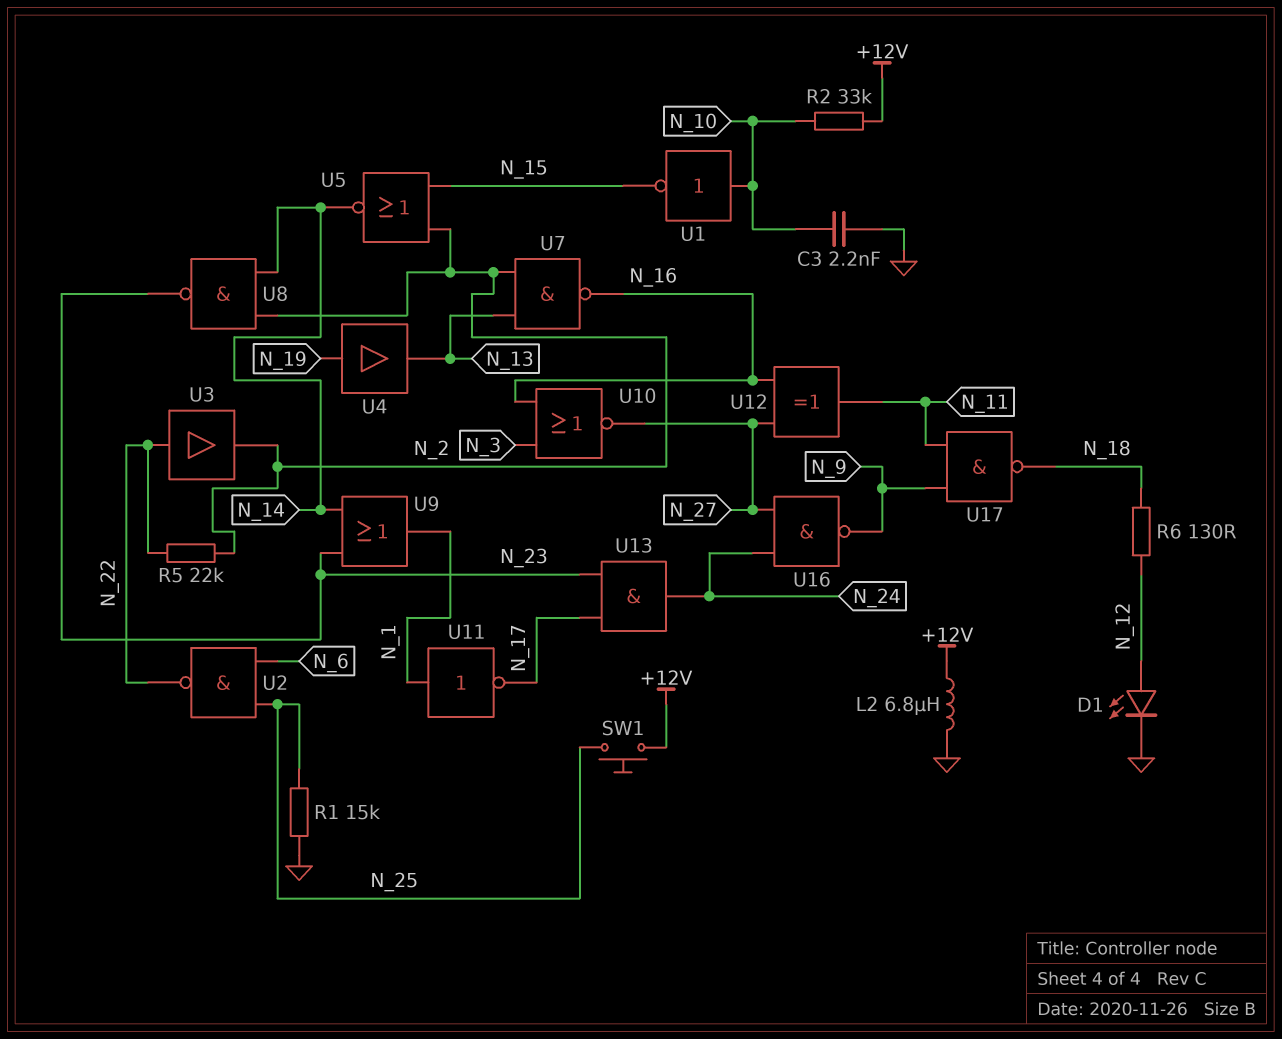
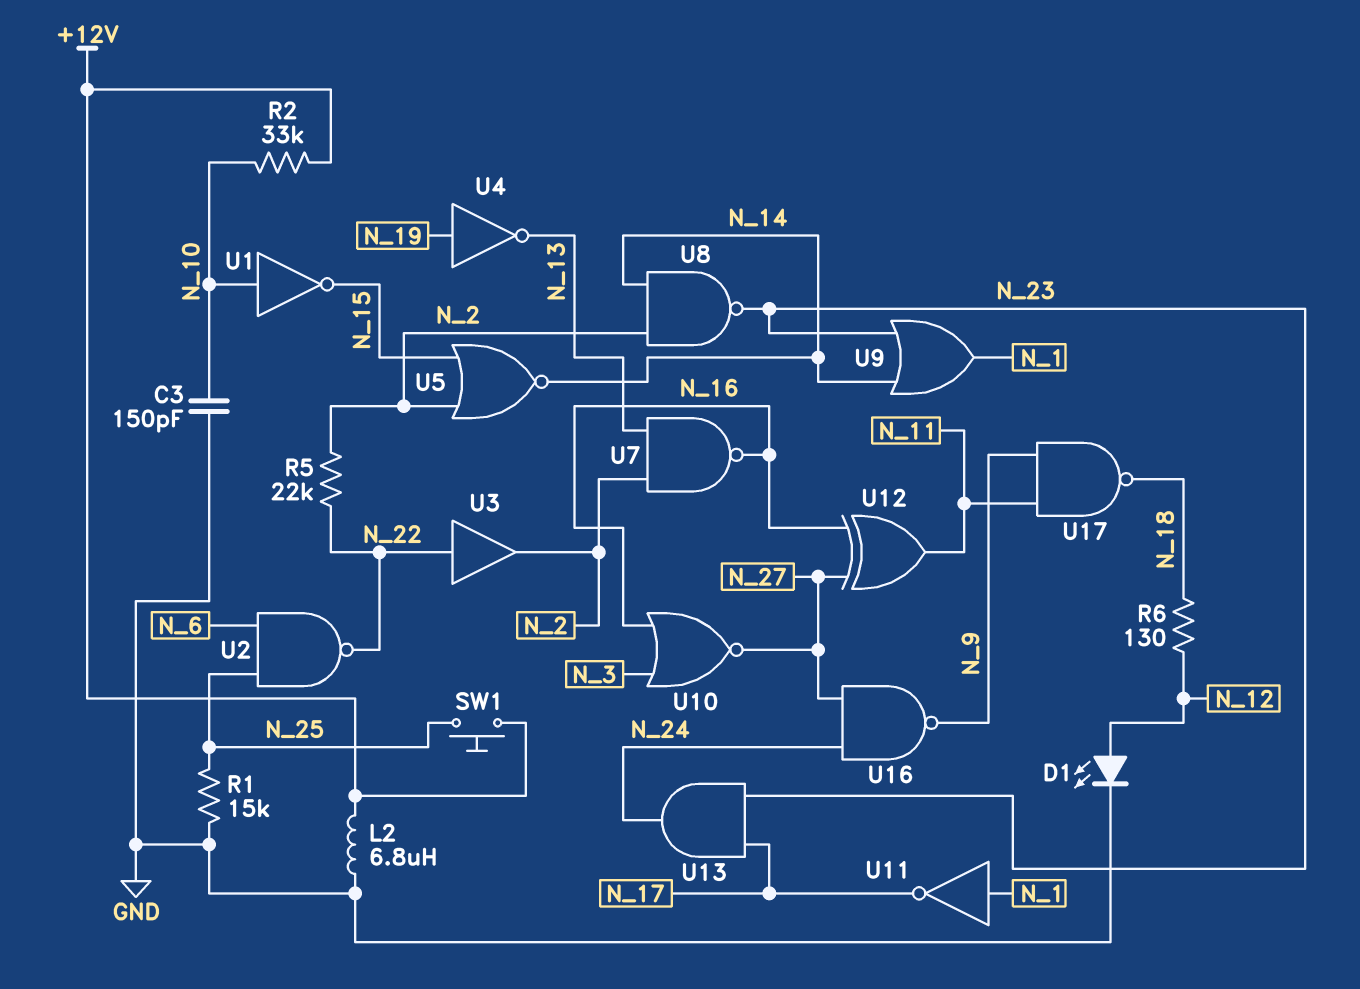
C3: 2.2nF (GND, N_10) -> 150pF (GND, N_10)
U4: buffer (in N_19, out N_13) -> NOT (in N_19, out N_13)

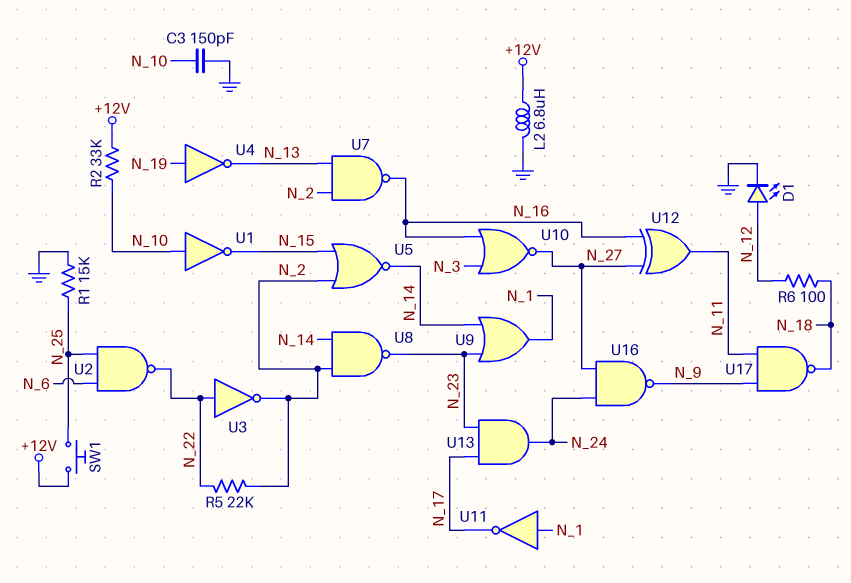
R6: 130 (N_12, N_18) -> 100 (N_12, N_18)
U3: buffer (in N_22, out N_2) -> NOT (in N_22, out N_2)

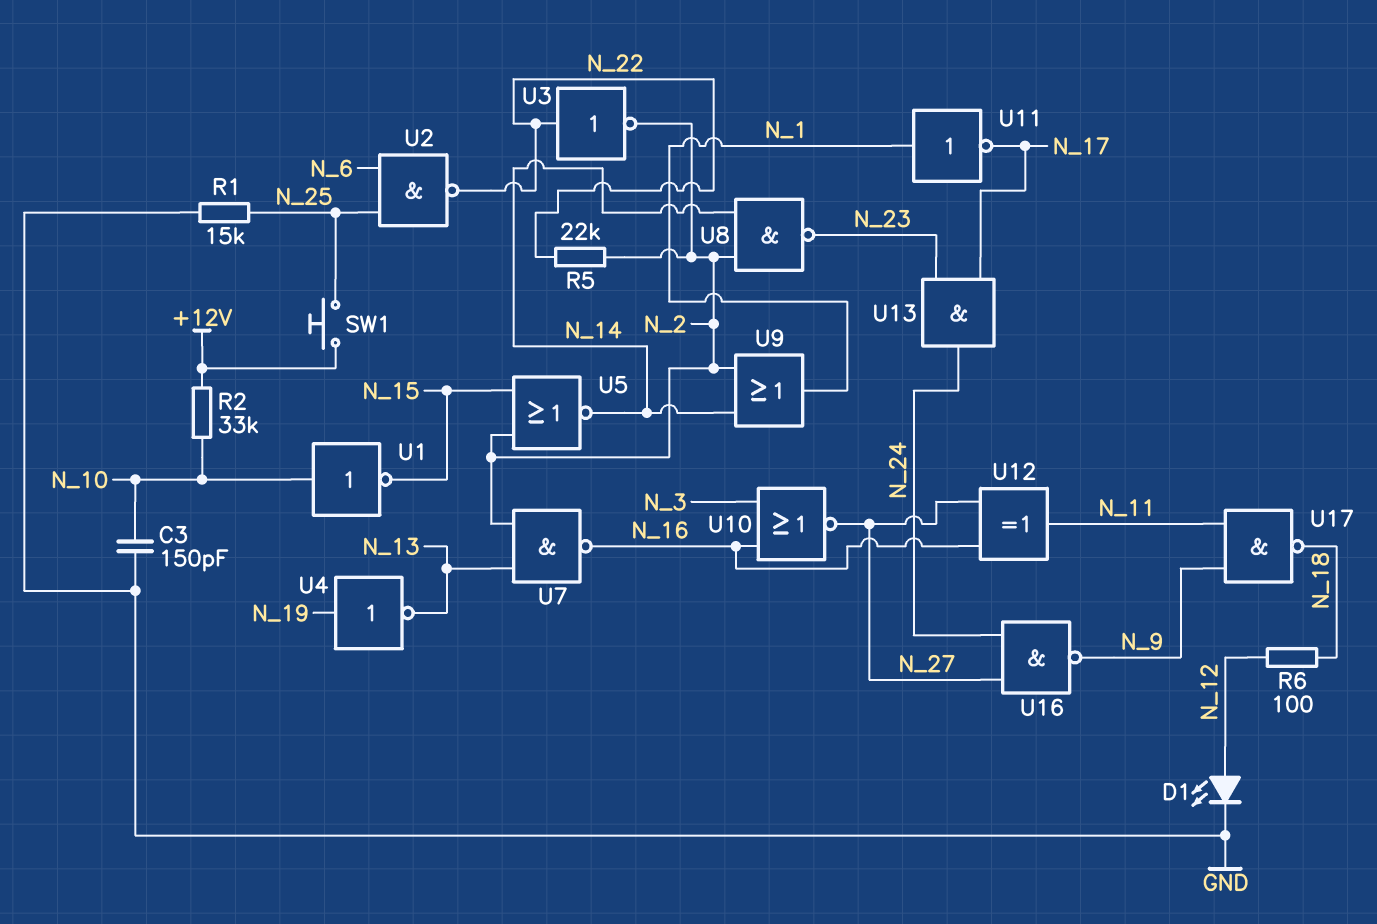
L2: 6.8uH (+12V, GND) -> none
U9: OR (in N_14, in N_23, out N_1) -> OR (in N_2, in N_14, out N_1)

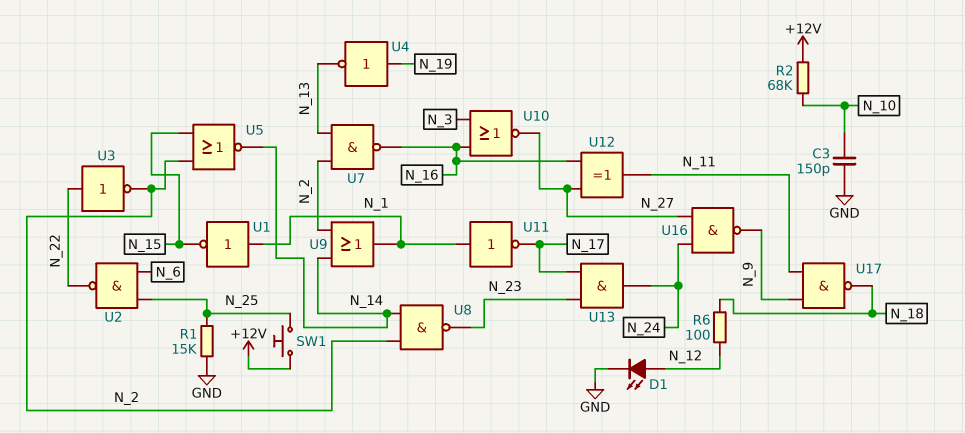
R2: 33k (+12V, N_10) -> 68k (+12V, N_10)
R5: 22k (N_2, N_22) -> none
U1: NOT (in N_10, out N_15) -> NOT (in N_1, out N_15)

